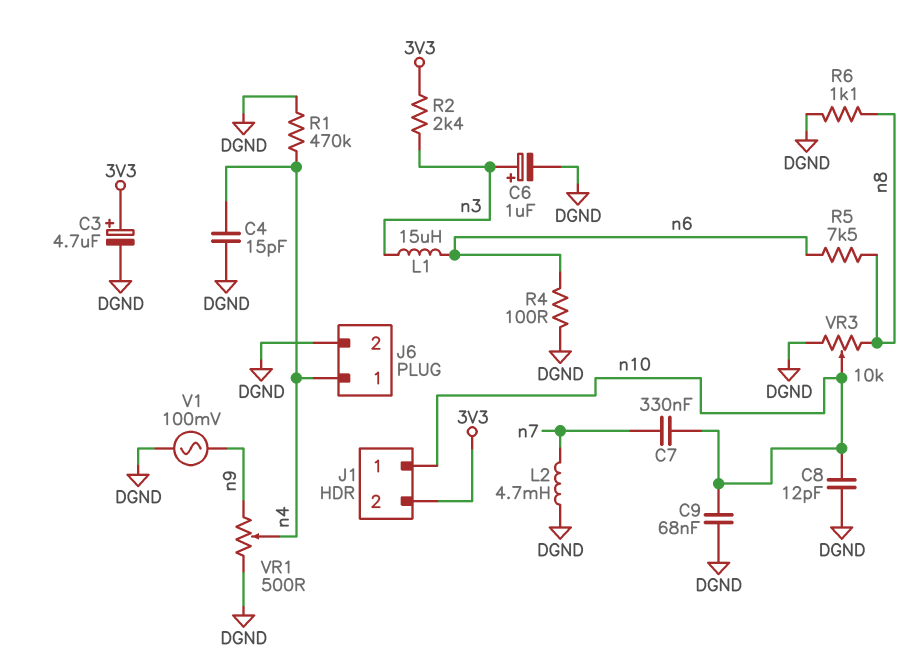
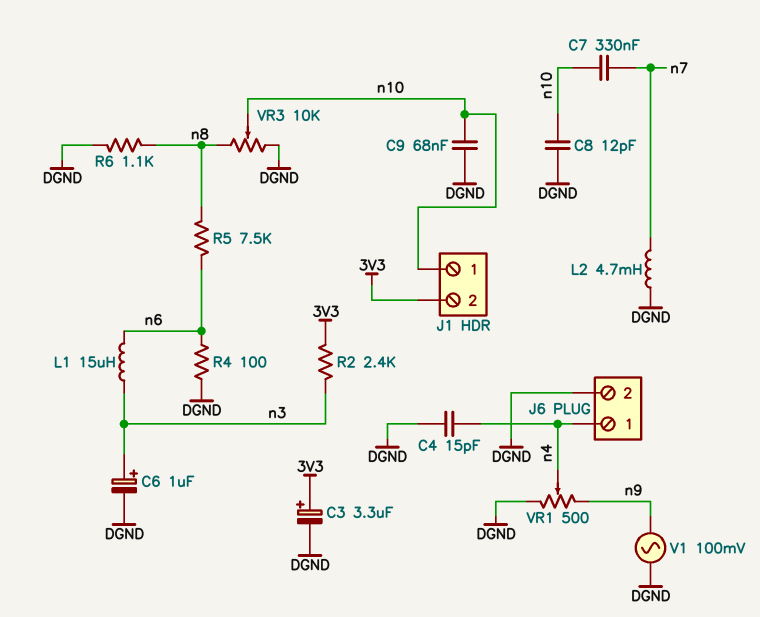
C3: 4.7uF (plus 3V3, minus DGND) -> 3.3uF (plus 3V3, minus DGND)
R1: 470k (DGND, n4) -> none

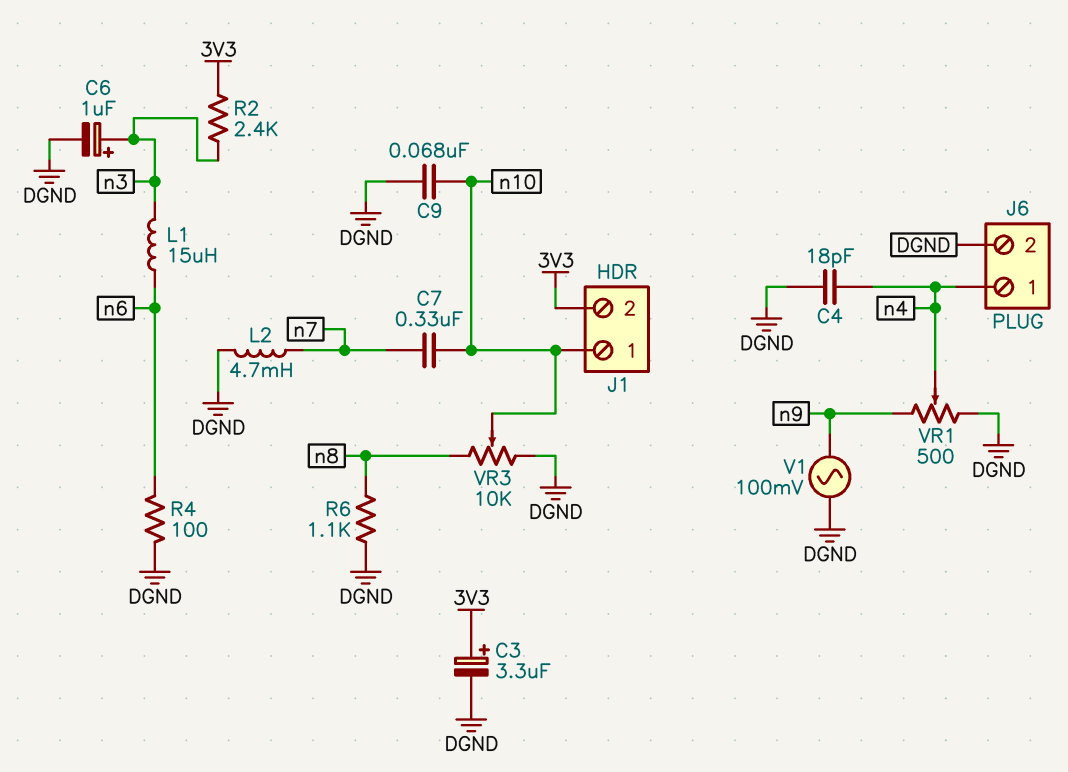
C4: 15pF (DGND, n4) -> 18pF (DGND, n4)
C8: 12pF (DGND, n10) -> none
R5: 7.5k (n6, n8) -> none

